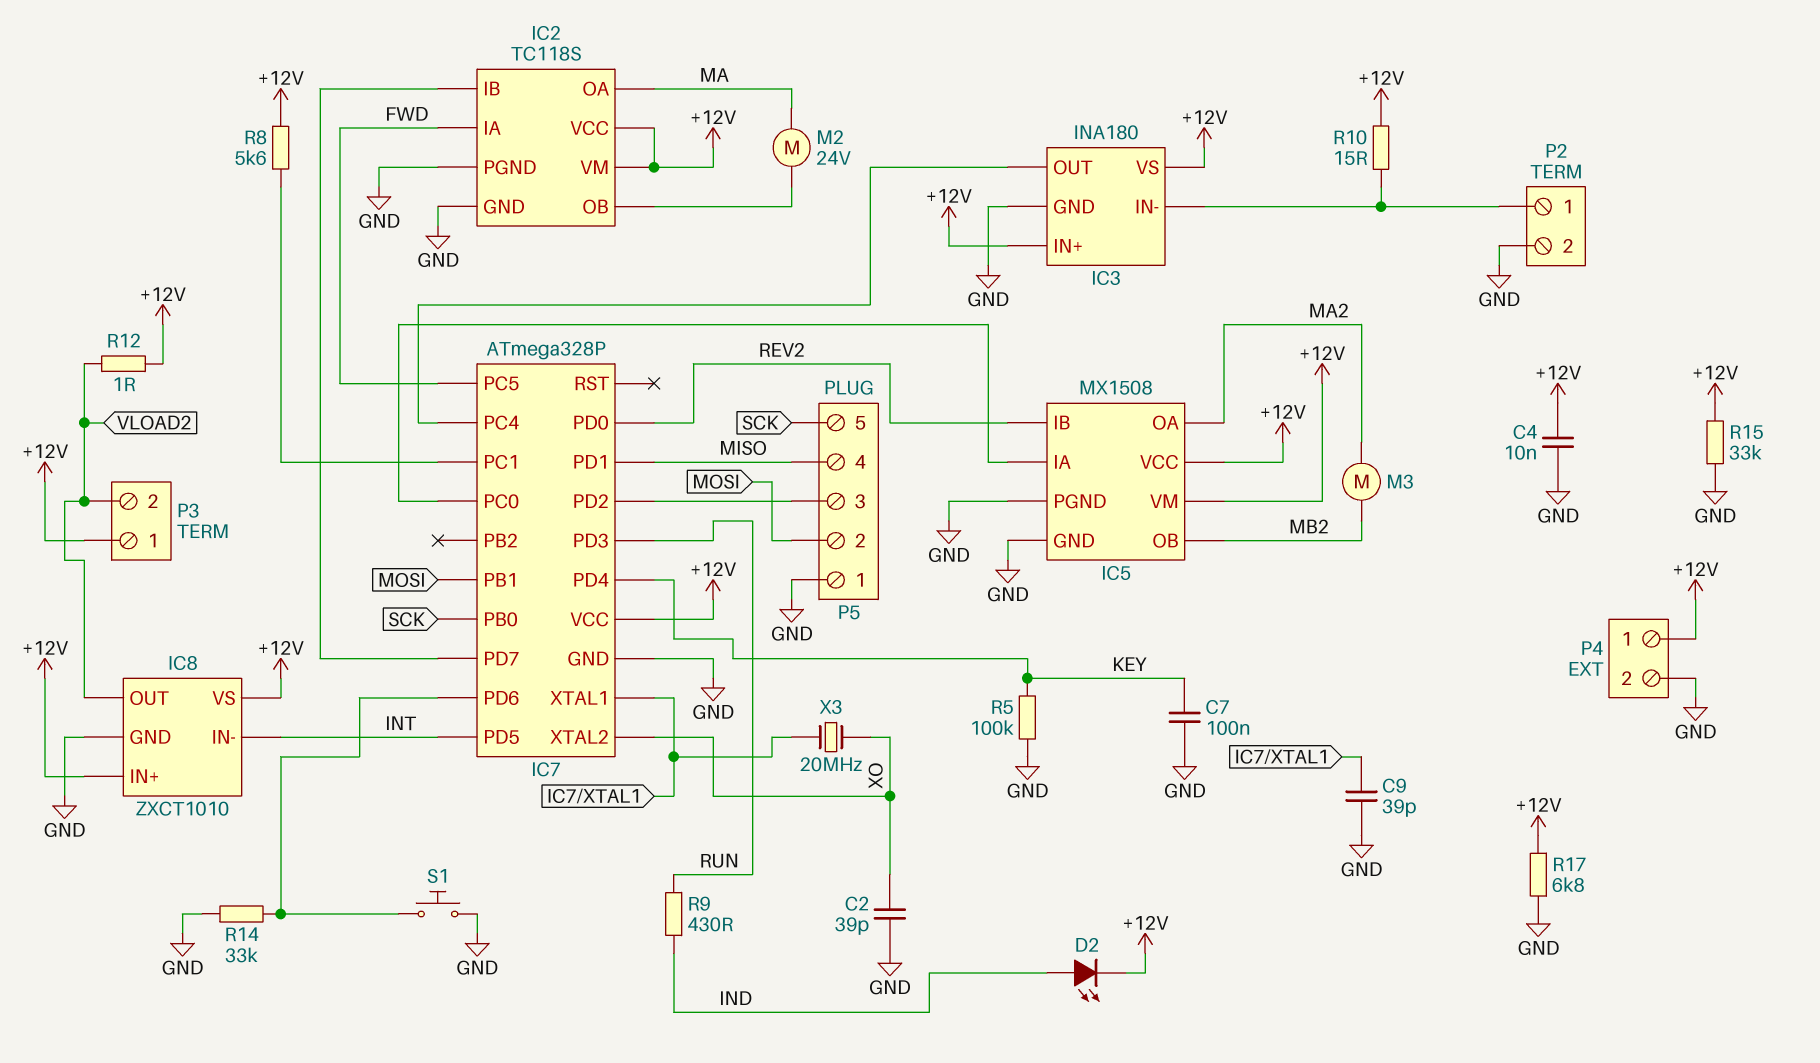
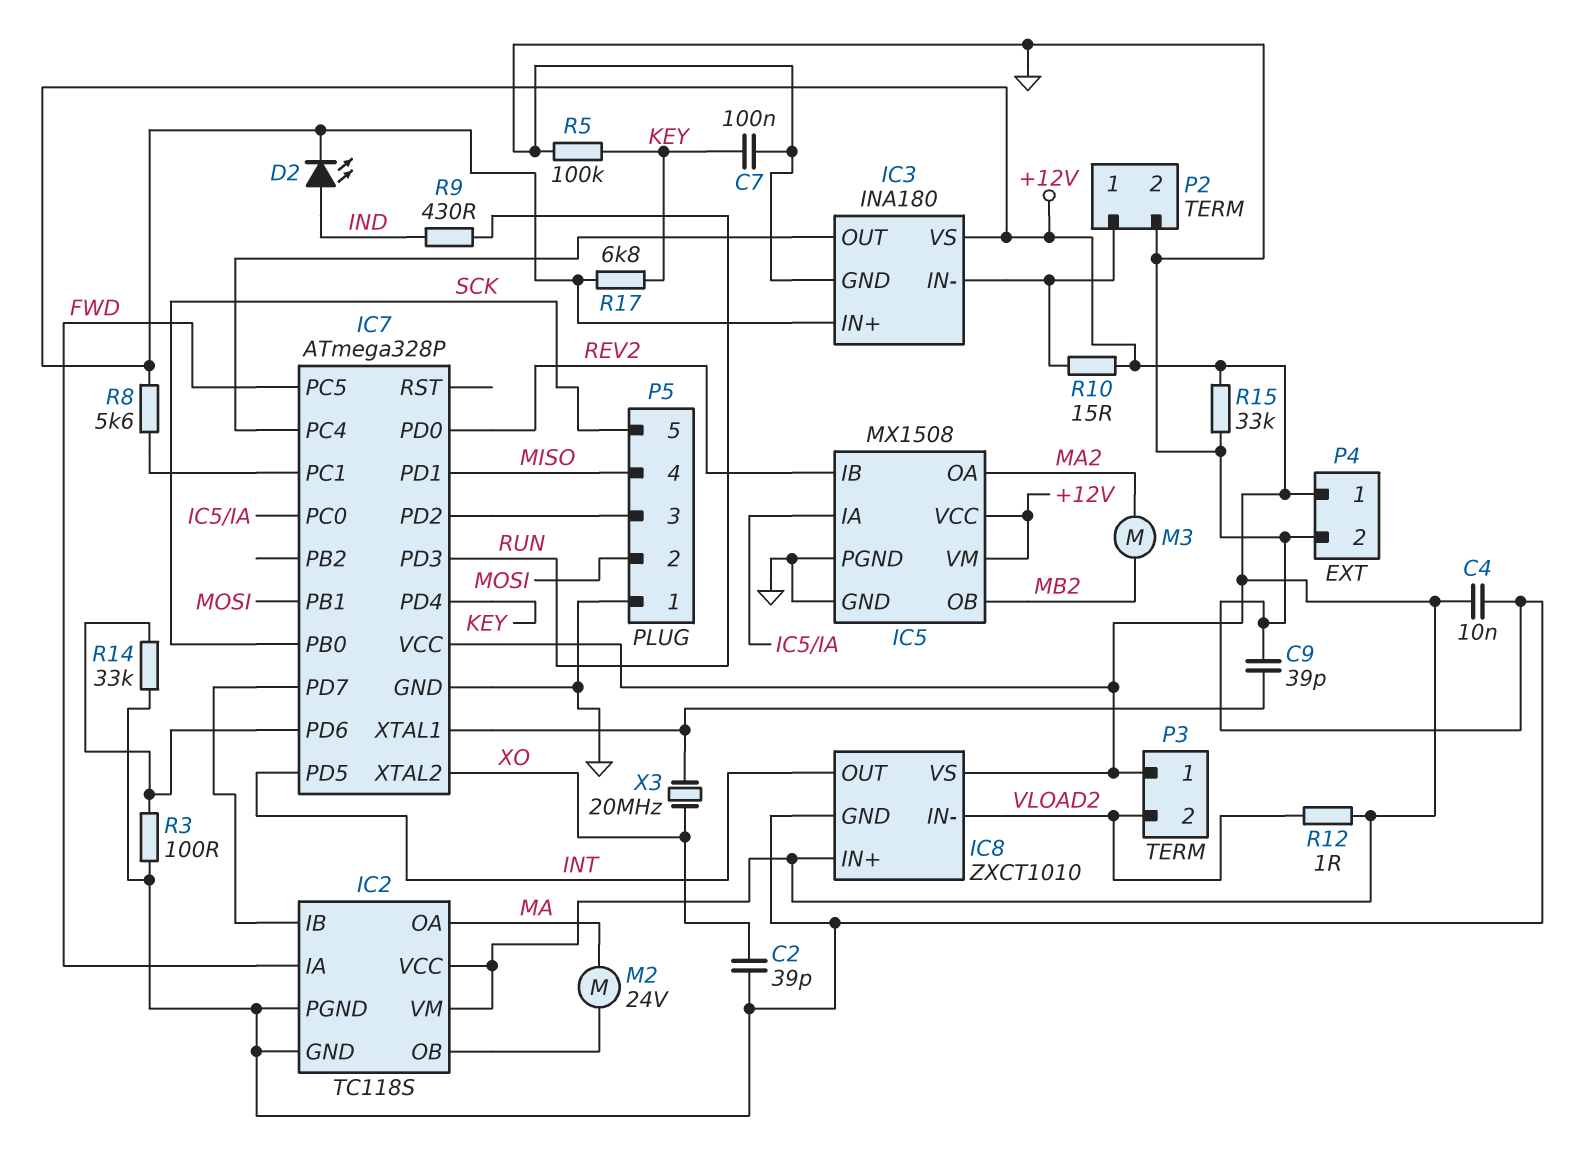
IC8 pin IN-: INT -> VLOAD2
IC8 pin OUT: VLOAD2 -> INT
R3: none -> 100 (GND, IC7/PD6)
R17: 6.8k (+12V, GND) -> 6.8k (+12V, KEY)
S1: button (GND, IC7/PD6) -> none

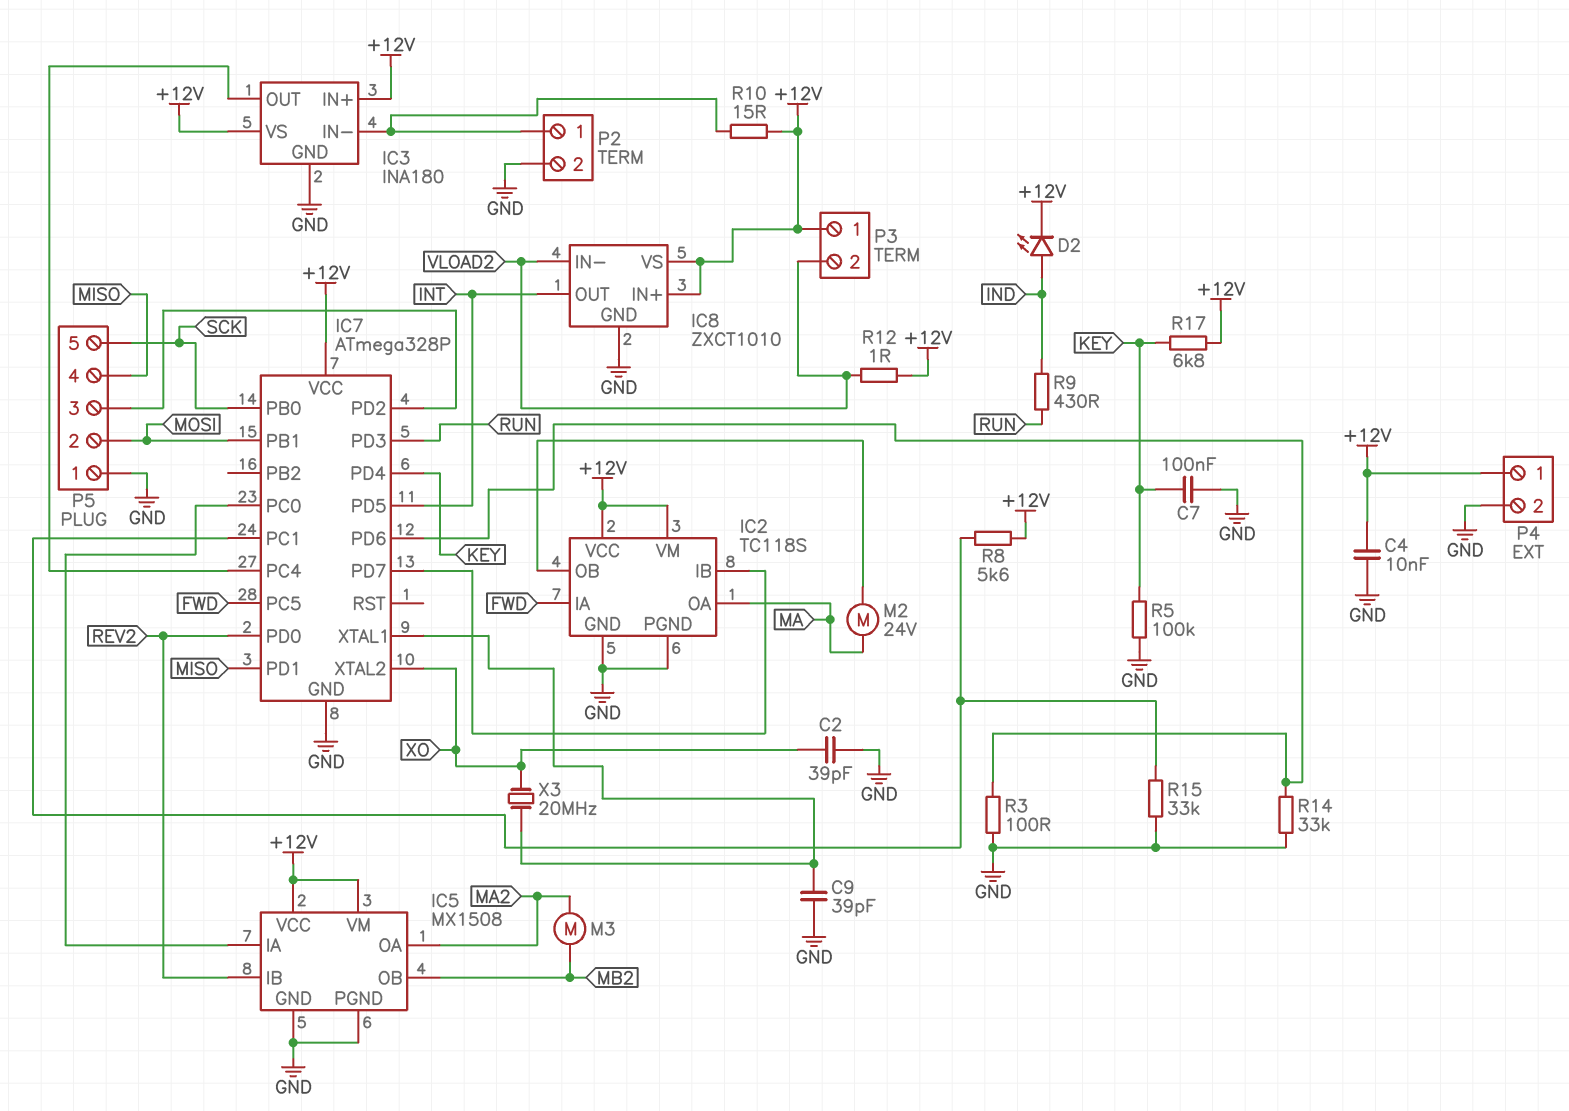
R15: 33k (+12V, GND) -> 33k (GND, IC7/PC1)

